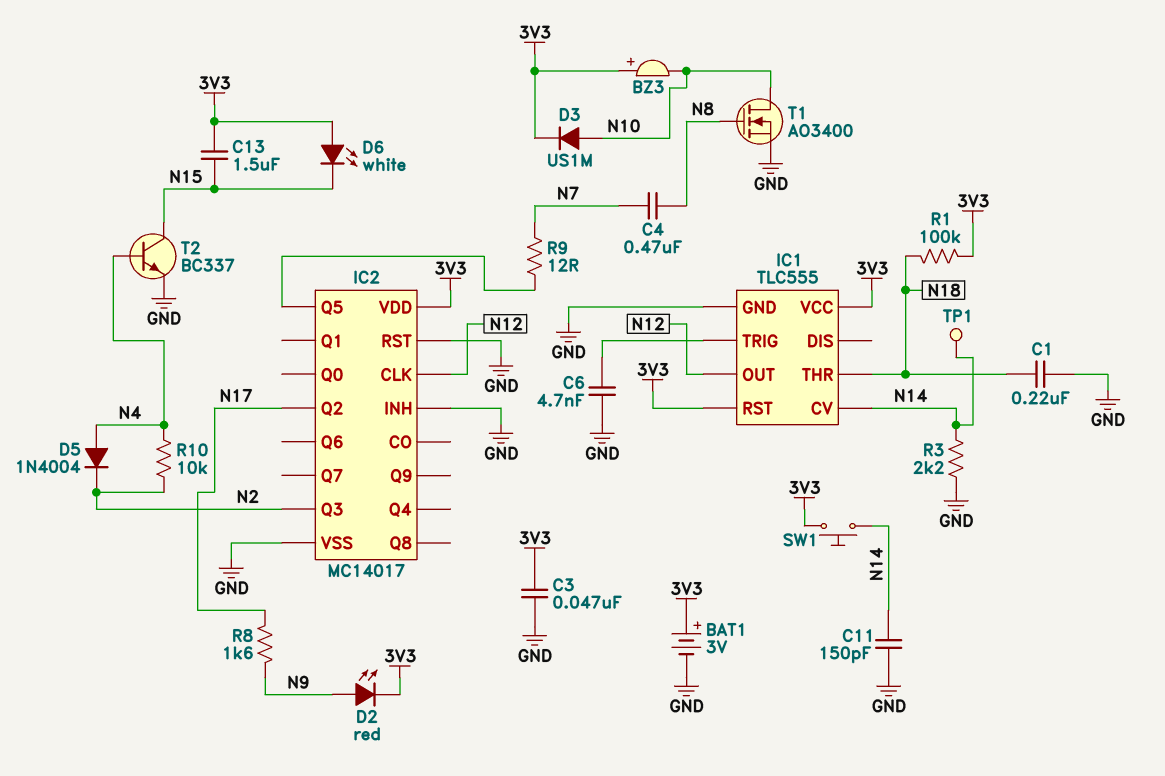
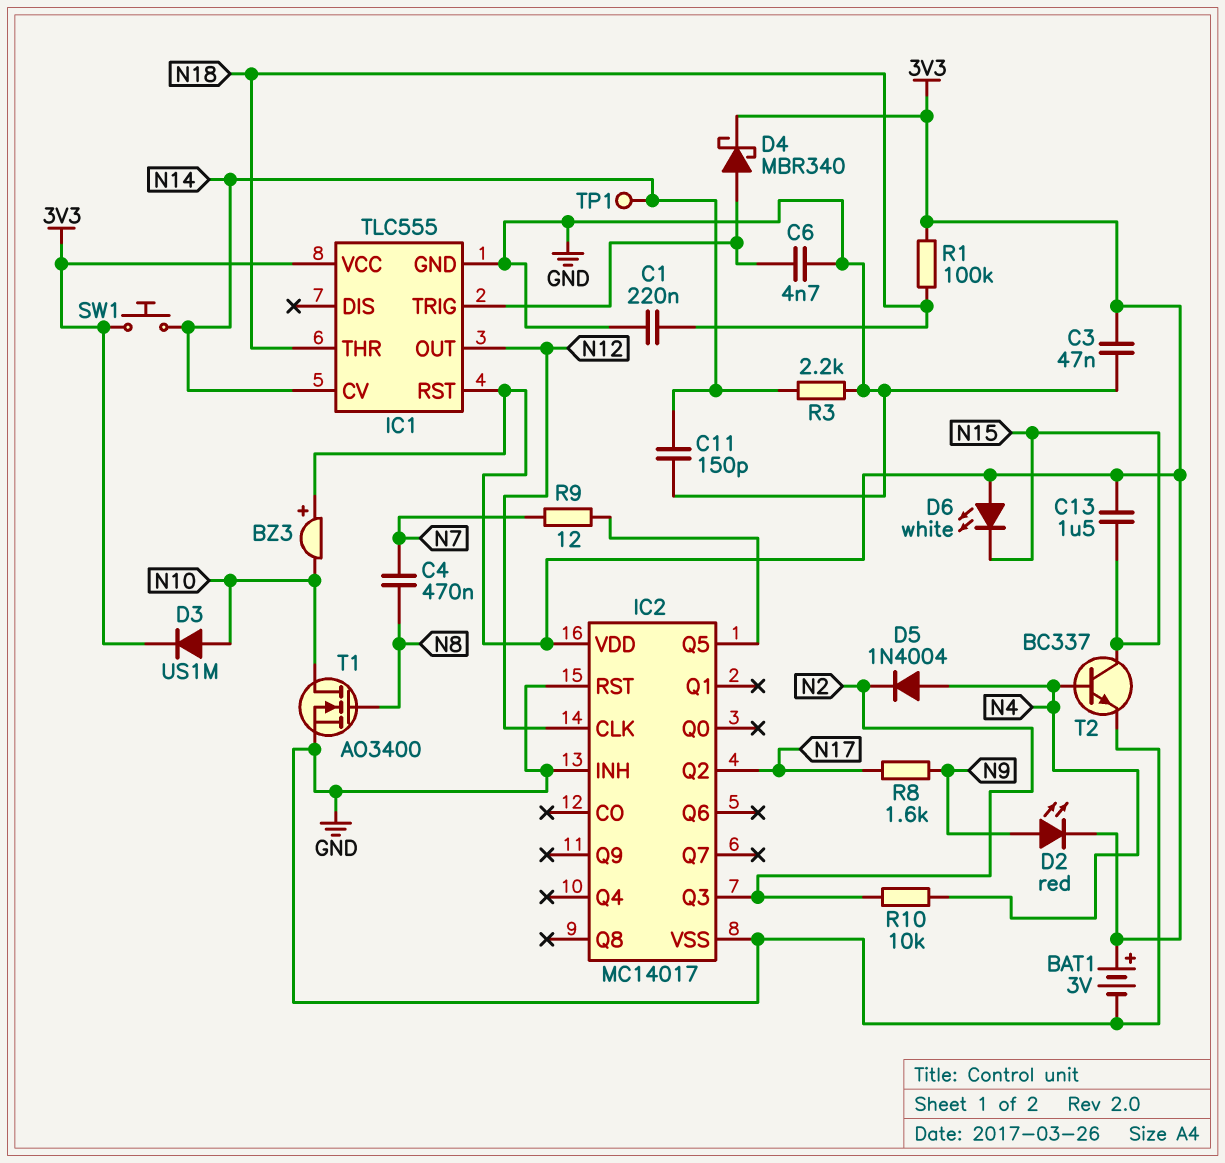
D4: none -> schottky MBR340 (A IC1/TRIG, K 3V3)

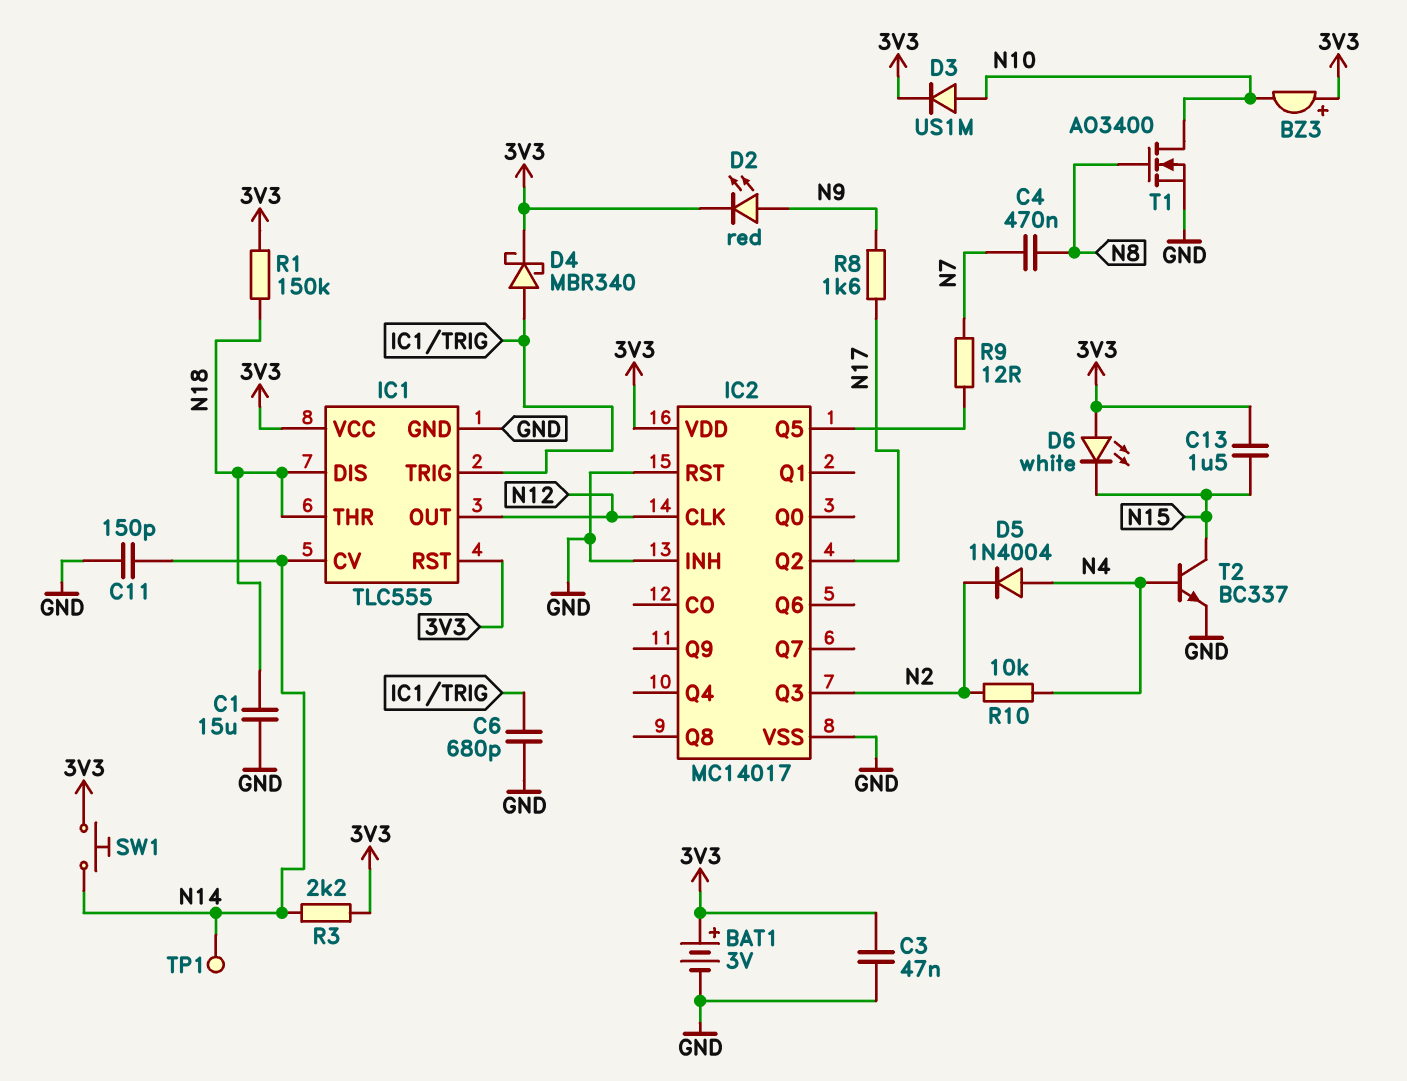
C1: 220nF (GND, N18) -> 15uF (GND, N18)
C6: 4.7nF (GND, IC1/TRIG) -> 680pF (GND, IC1/TRIG)
IC1 pin DIS: none -> N18
R1: 100k (3V3, N18) -> 150k (3V3, N18)
R3: 2.2k (GND, N14) -> 2.2k (3V3, N14)

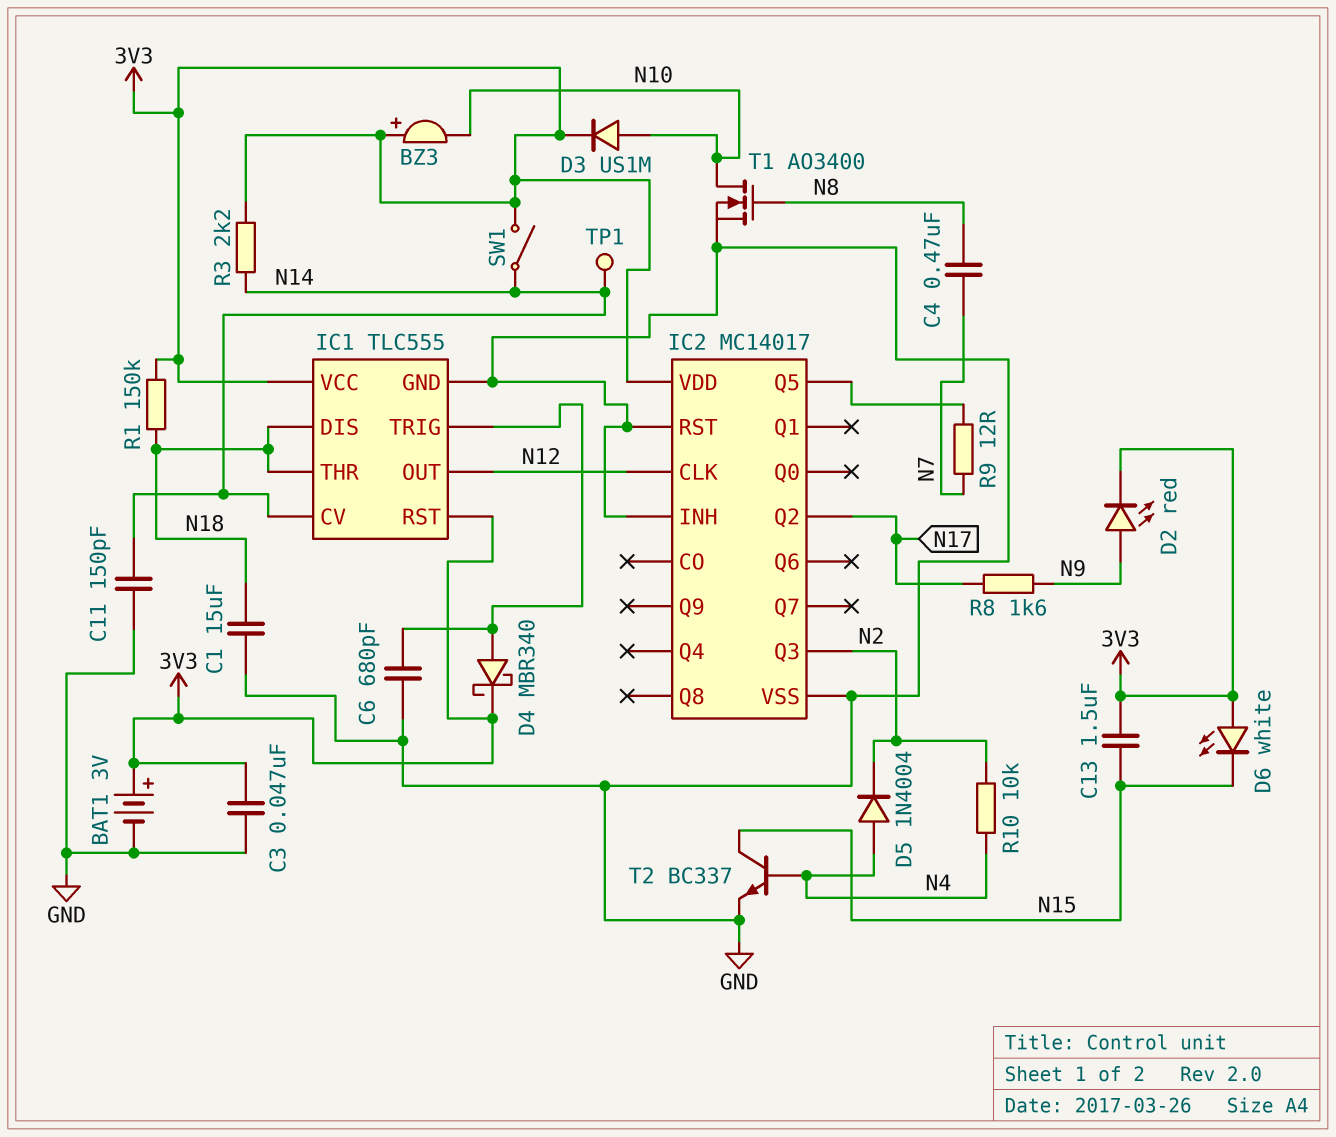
SW1: button (3V3, N14) -> switch (3V3, N14)

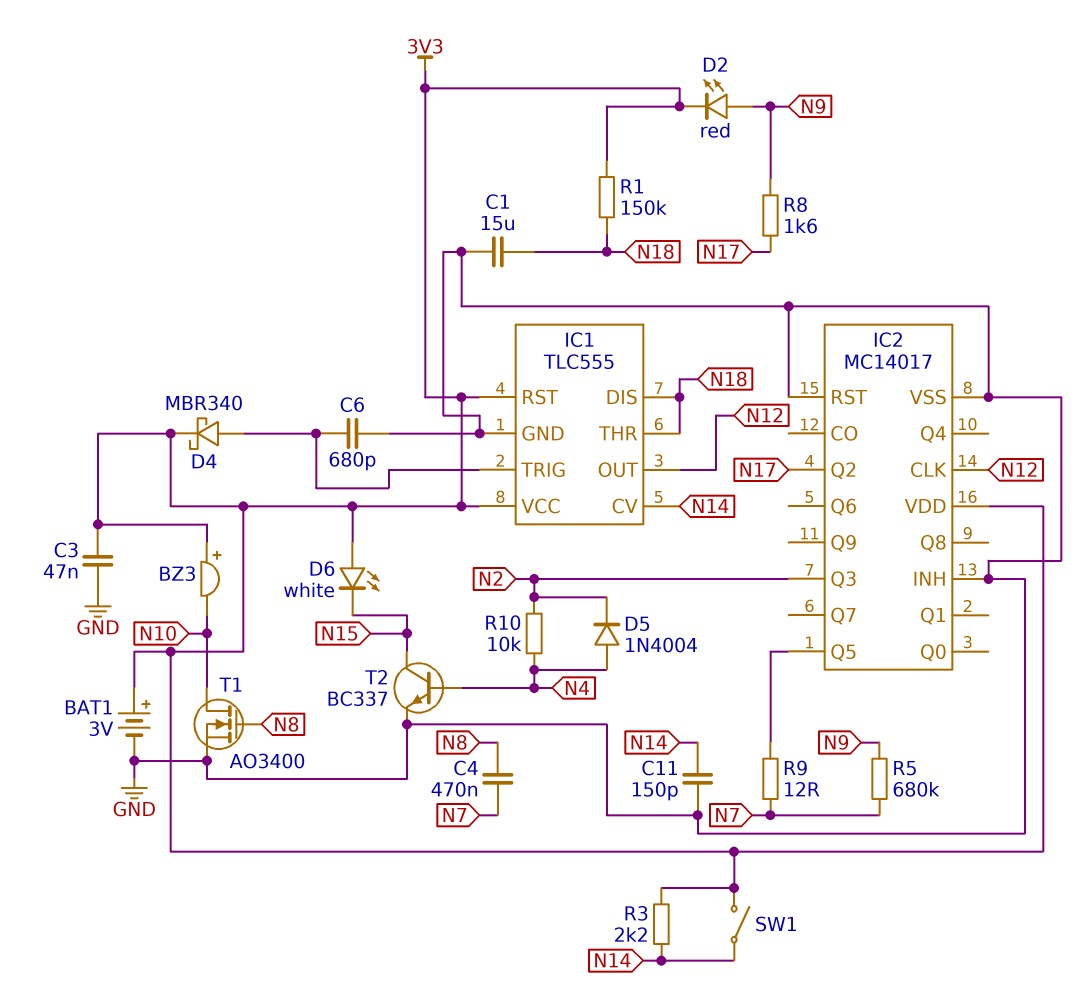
C13: 1.5uF (3V3, N15) -> none
D3: diode US1M (A N10, K 3V3) -> none
R5: none -> 680k (N7, N9)
TP1: test point (N14) -> none

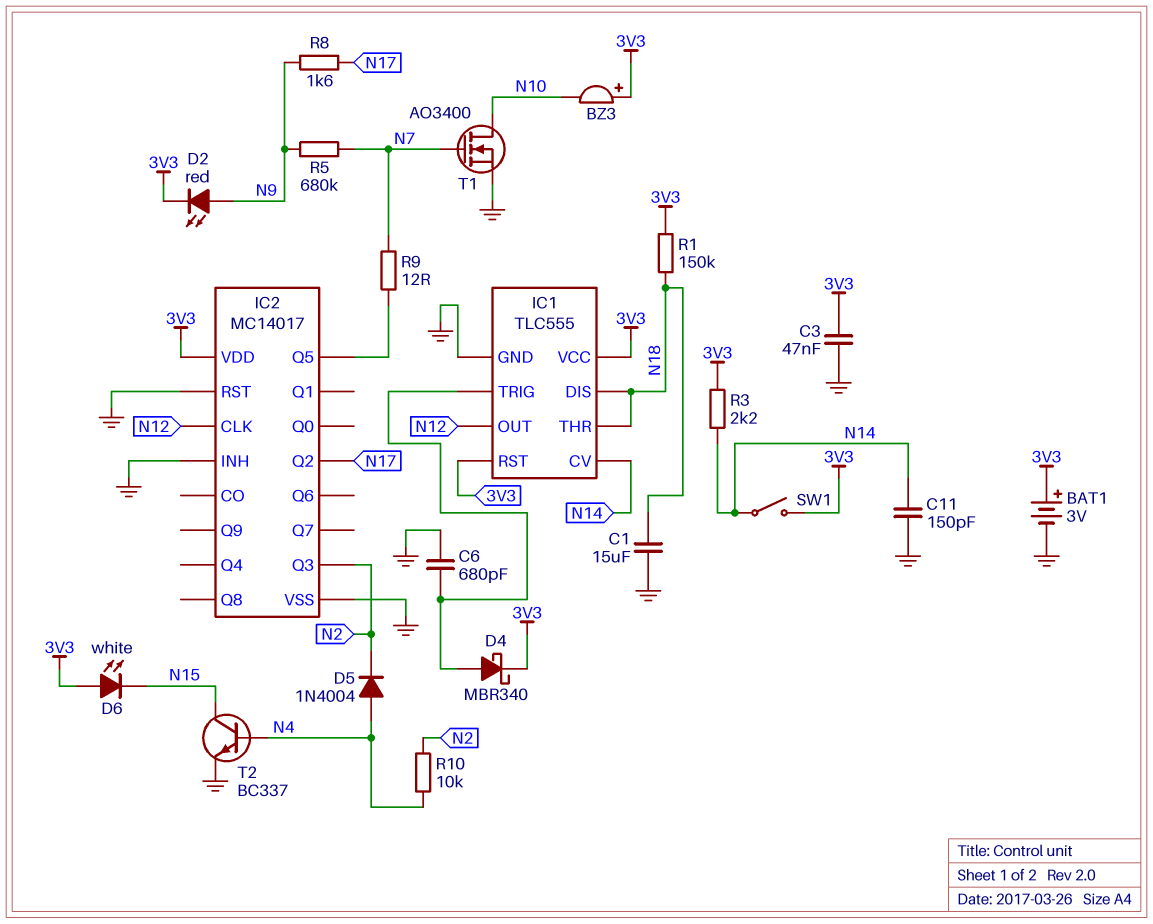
C4: 470nF (N7, N8) -> none
T1: NMOS AO3400 (G N8, D N10, S GND) -> NMOS AO3400 (G N7, D N10, S GND)

